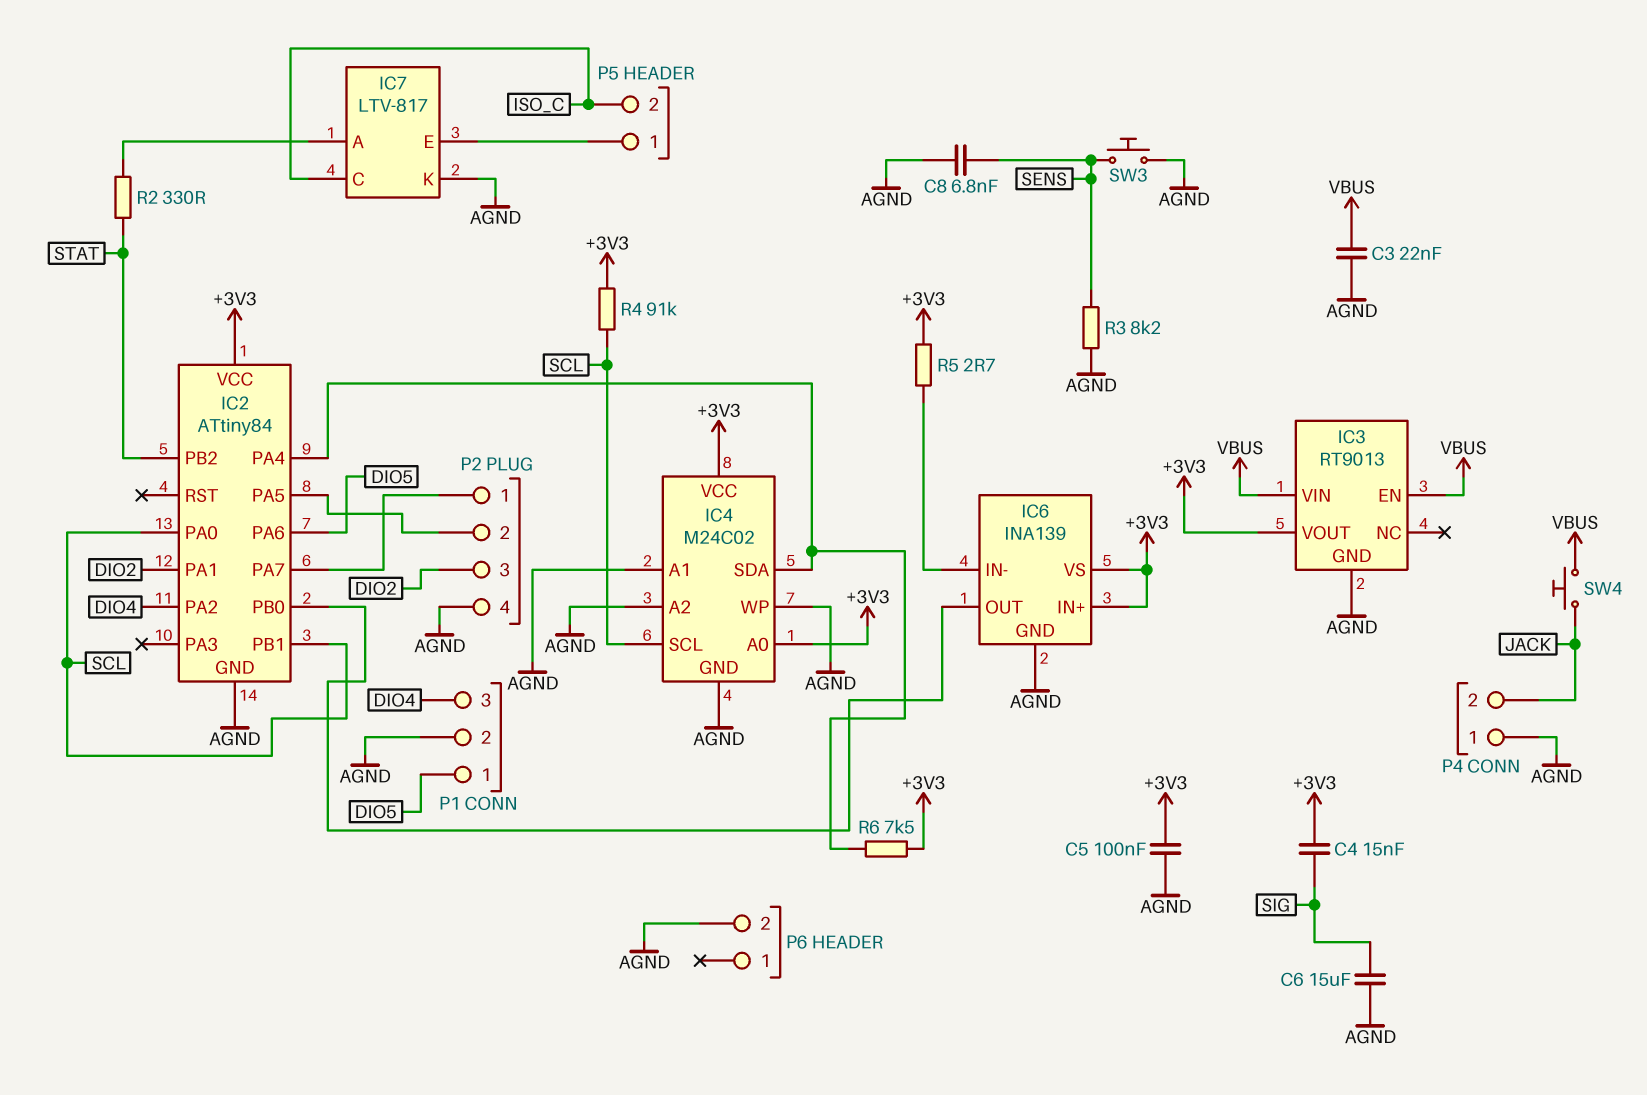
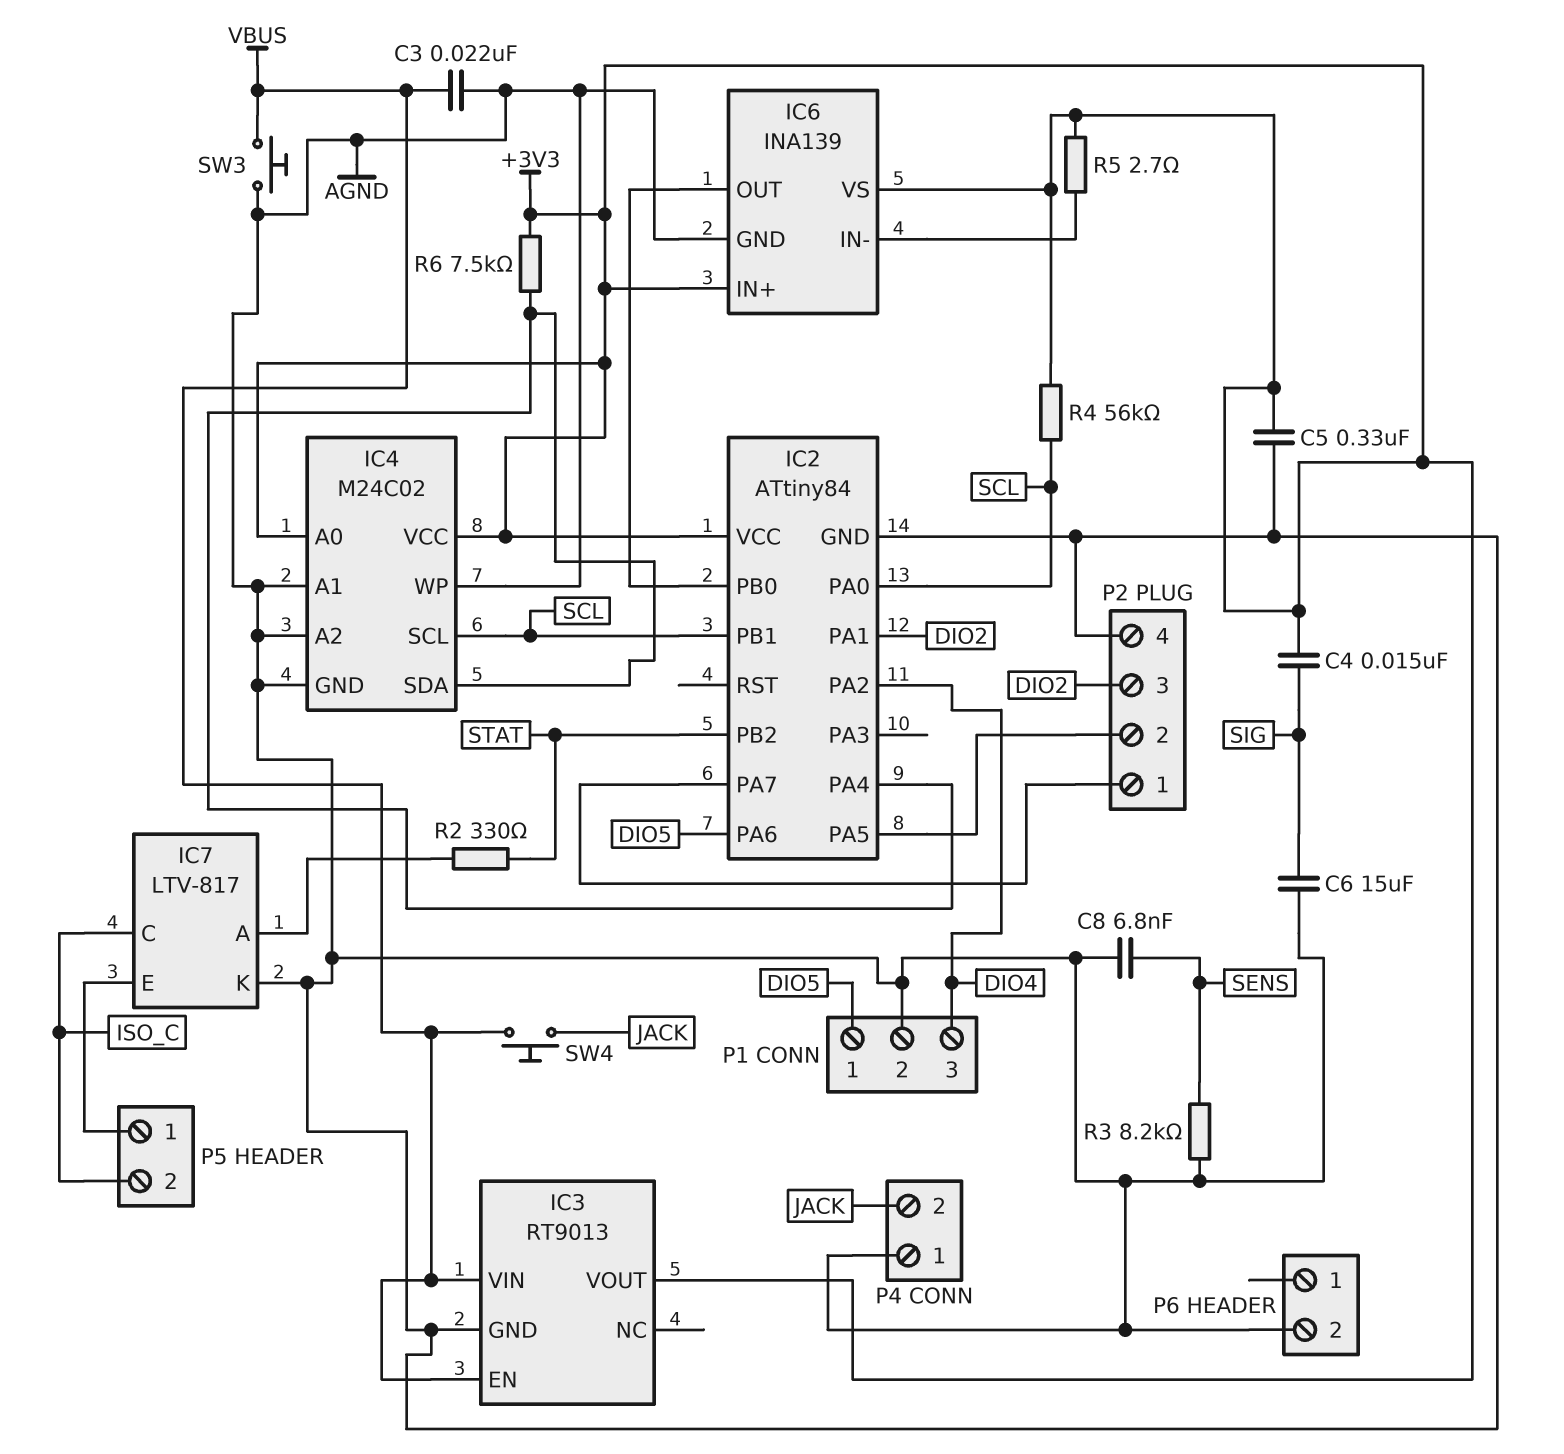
C5: 100nF (+3V3, AGND) -> 330nF (+3V3, AGND)
R4: 91k (+3V3, SCL) -> 56k (+3V3, SCL)
SW3: button (AGND, SENS) -> button (AGND, VBUS)

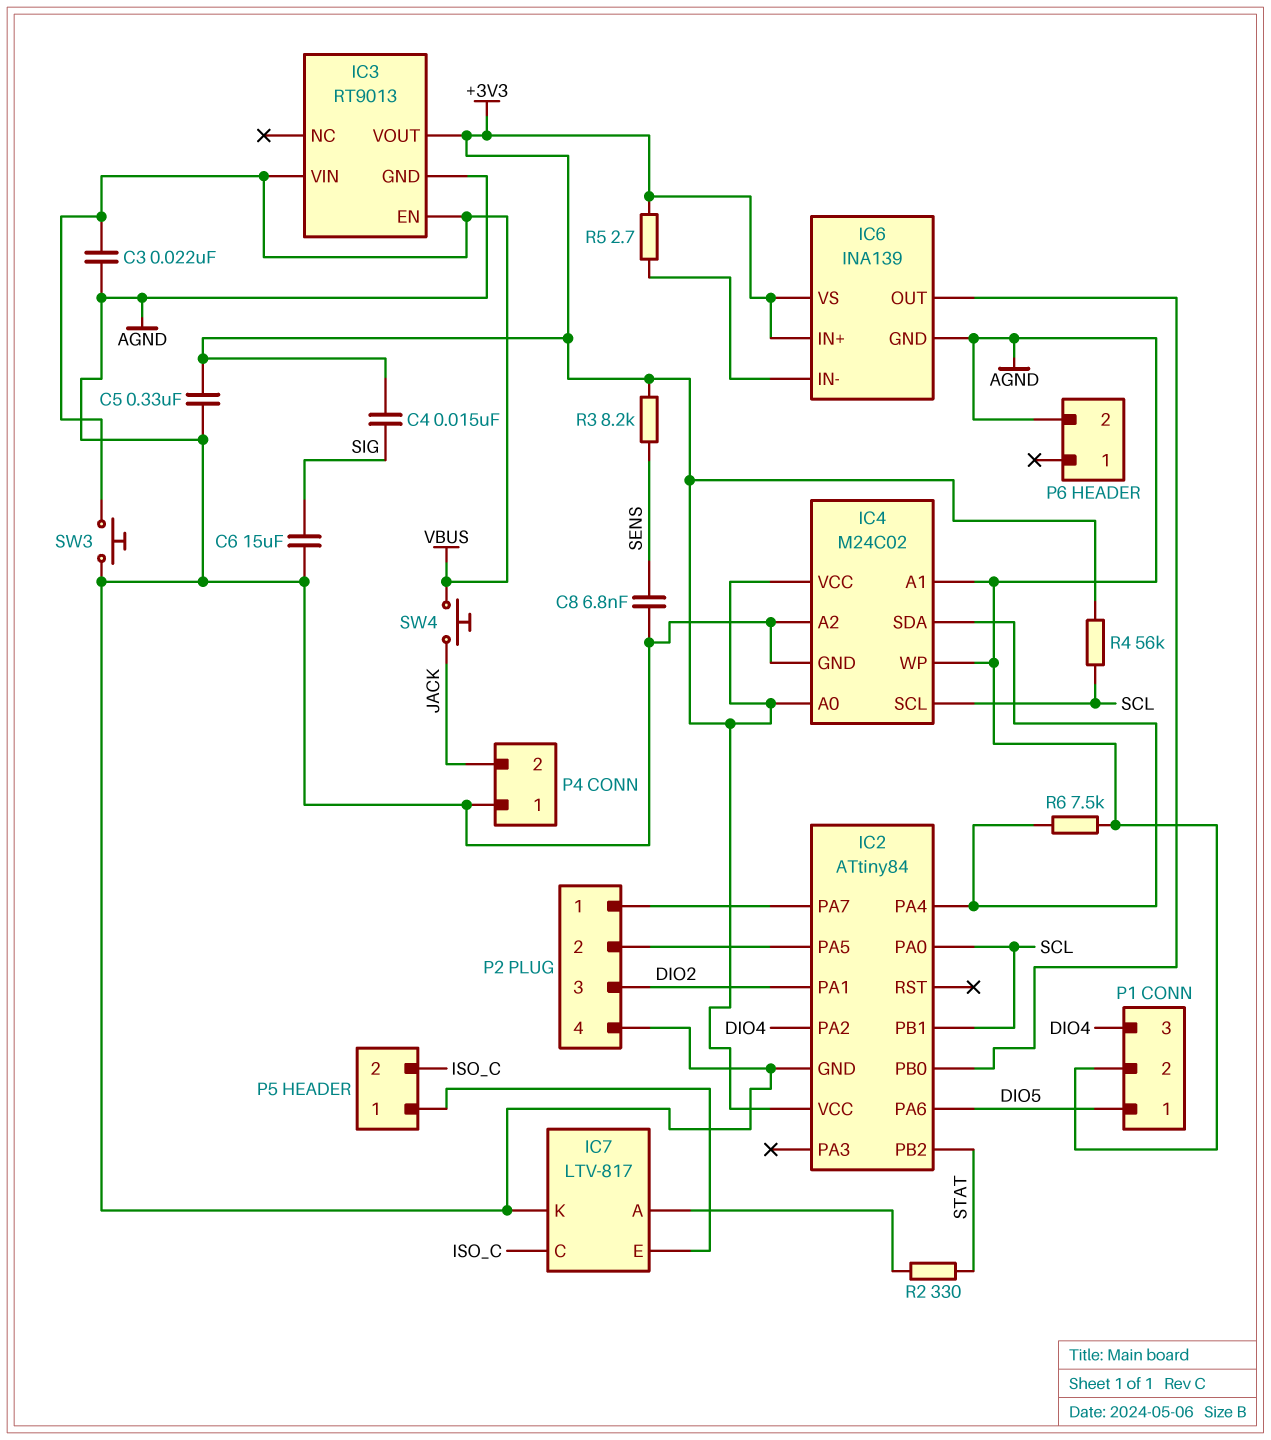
R3: 8.2k (AGND, SENS) -> 8.2k (+3V3, SENS)
R6: 7.5k (+3V3, IC2/PA4) -> 7.5k (AGND, IC2/PA4)

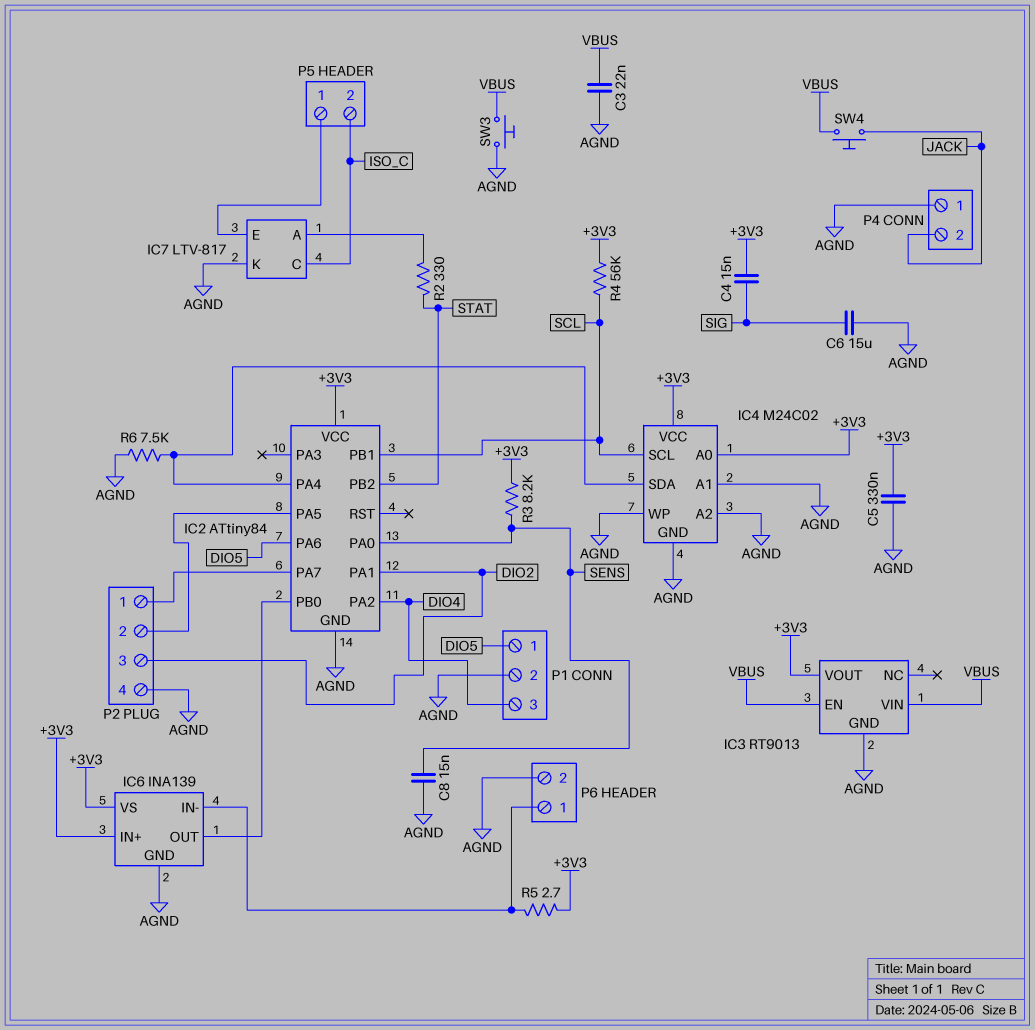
C8: 6.8nF (AGND, SENS) -> 15nF (AGND, SENS)
IC2 pin PA0: SCL -> SENS
P6 pin 1: none -> IC6/IN-

